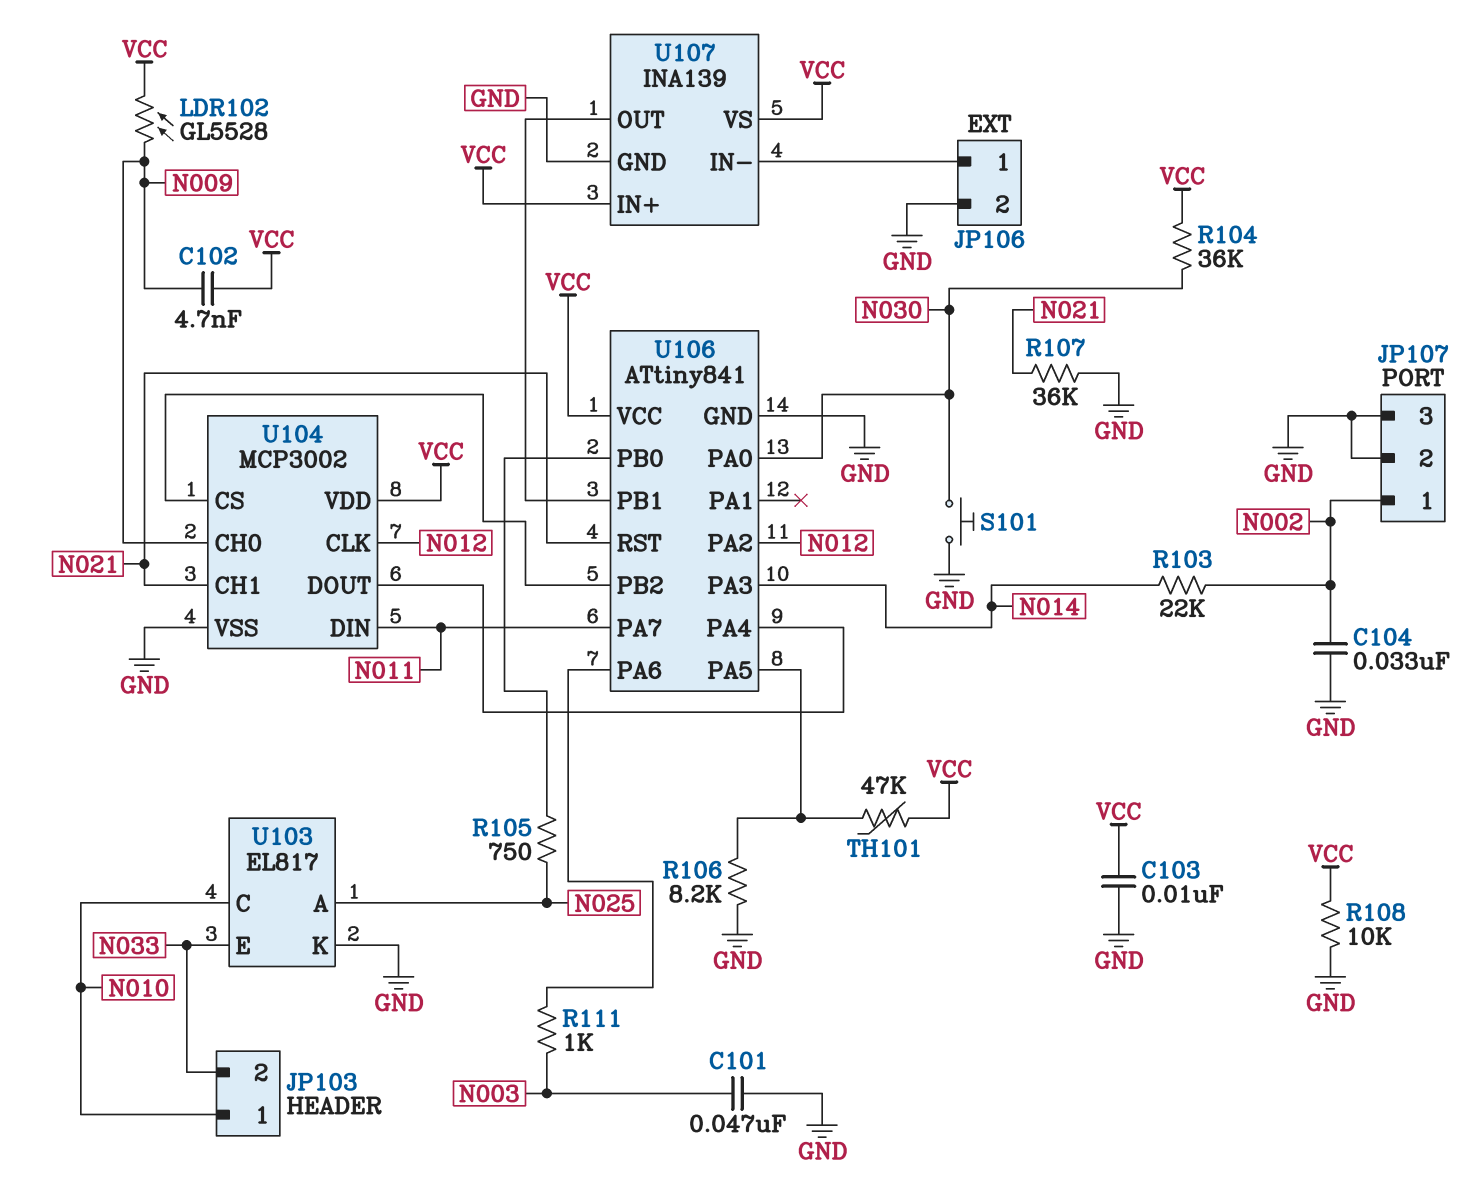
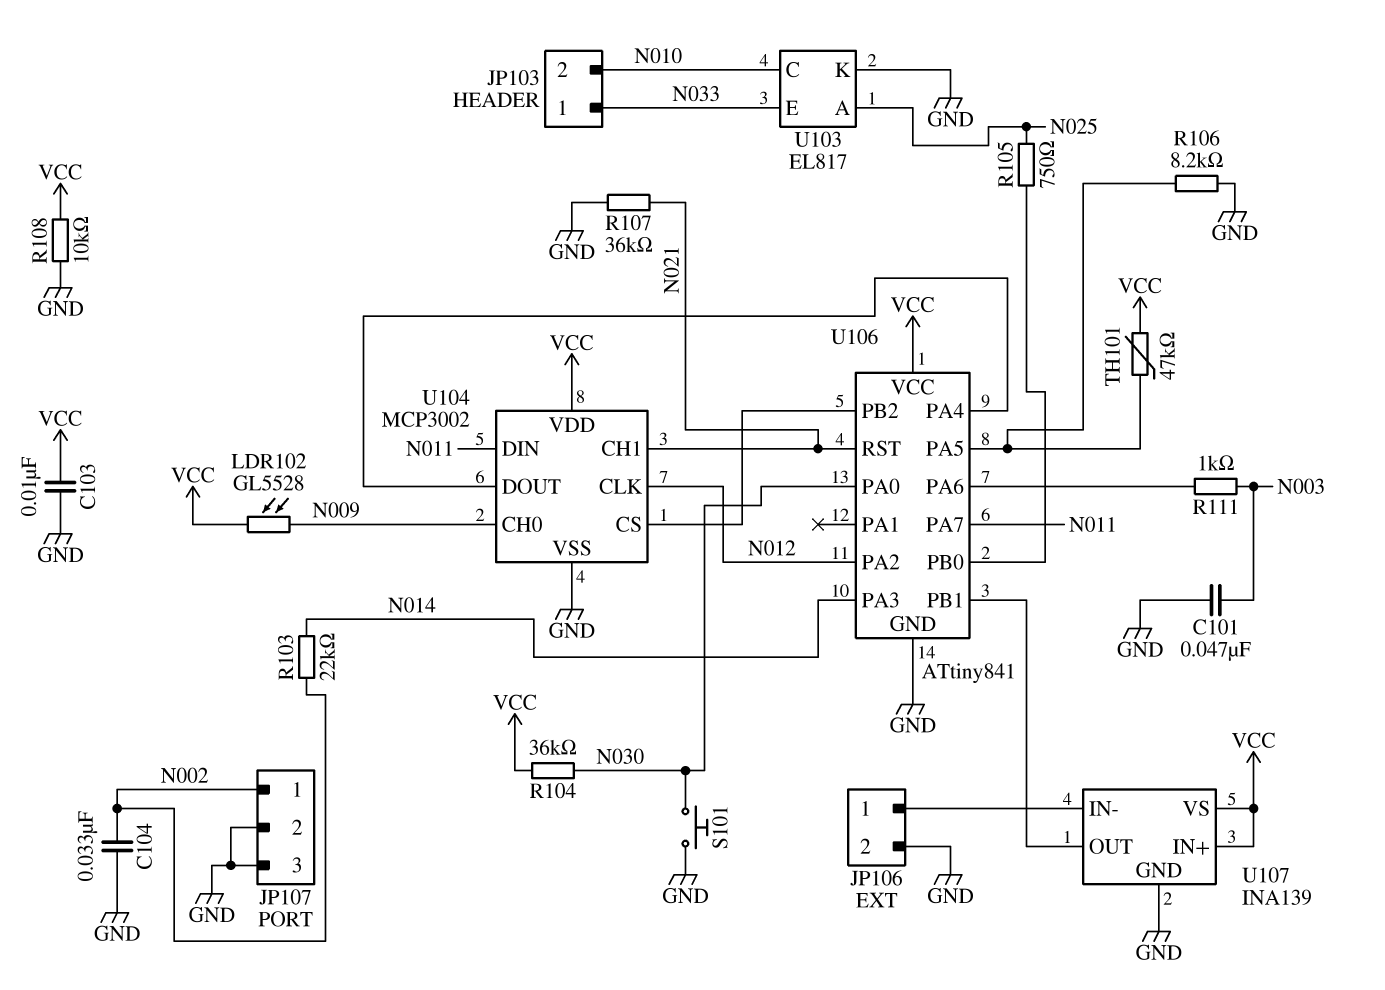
C102: 4.7nF (N009, VCC) -> none
JP103 pin 1: N010 -> N033
JP103 pin 2: N033 -> N010

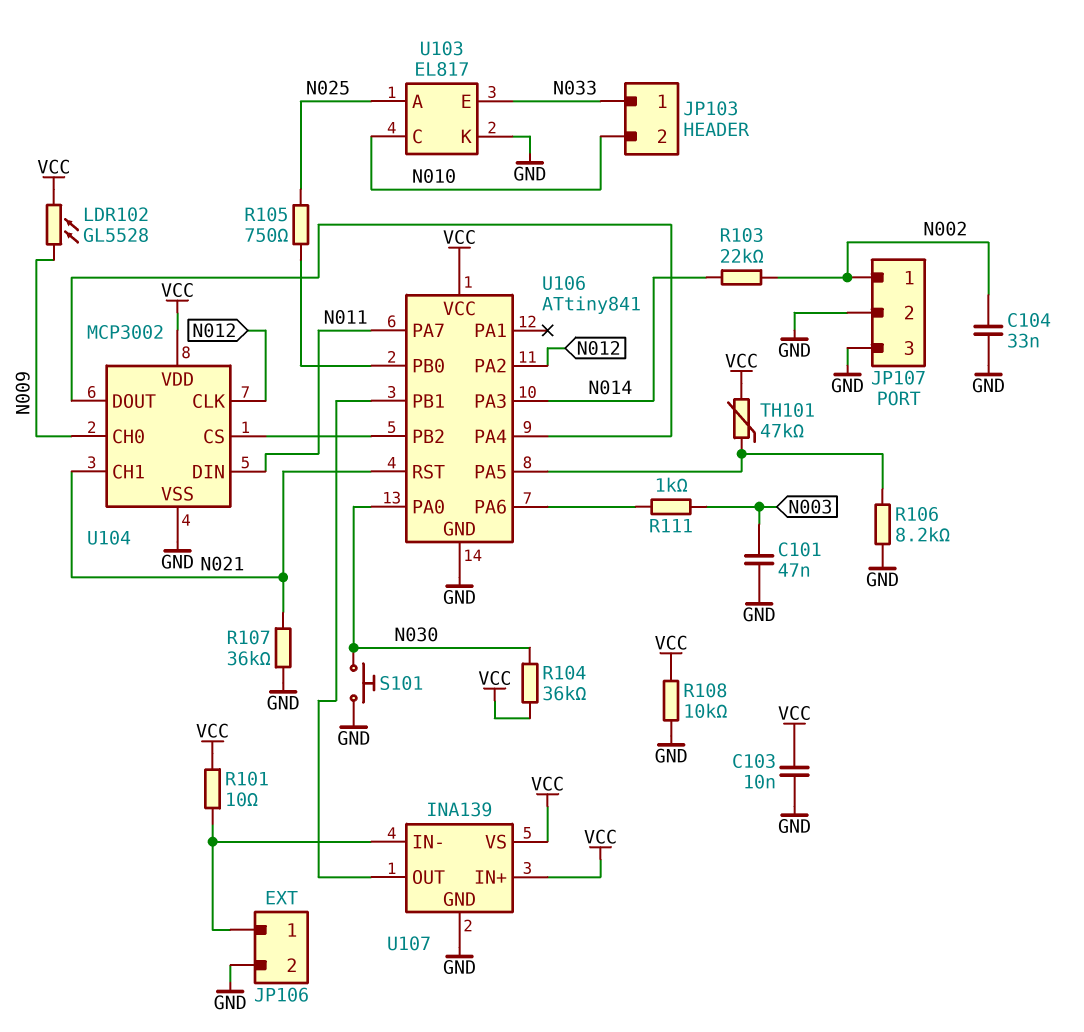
R101: none -> 10 (JP106/1, VCC)

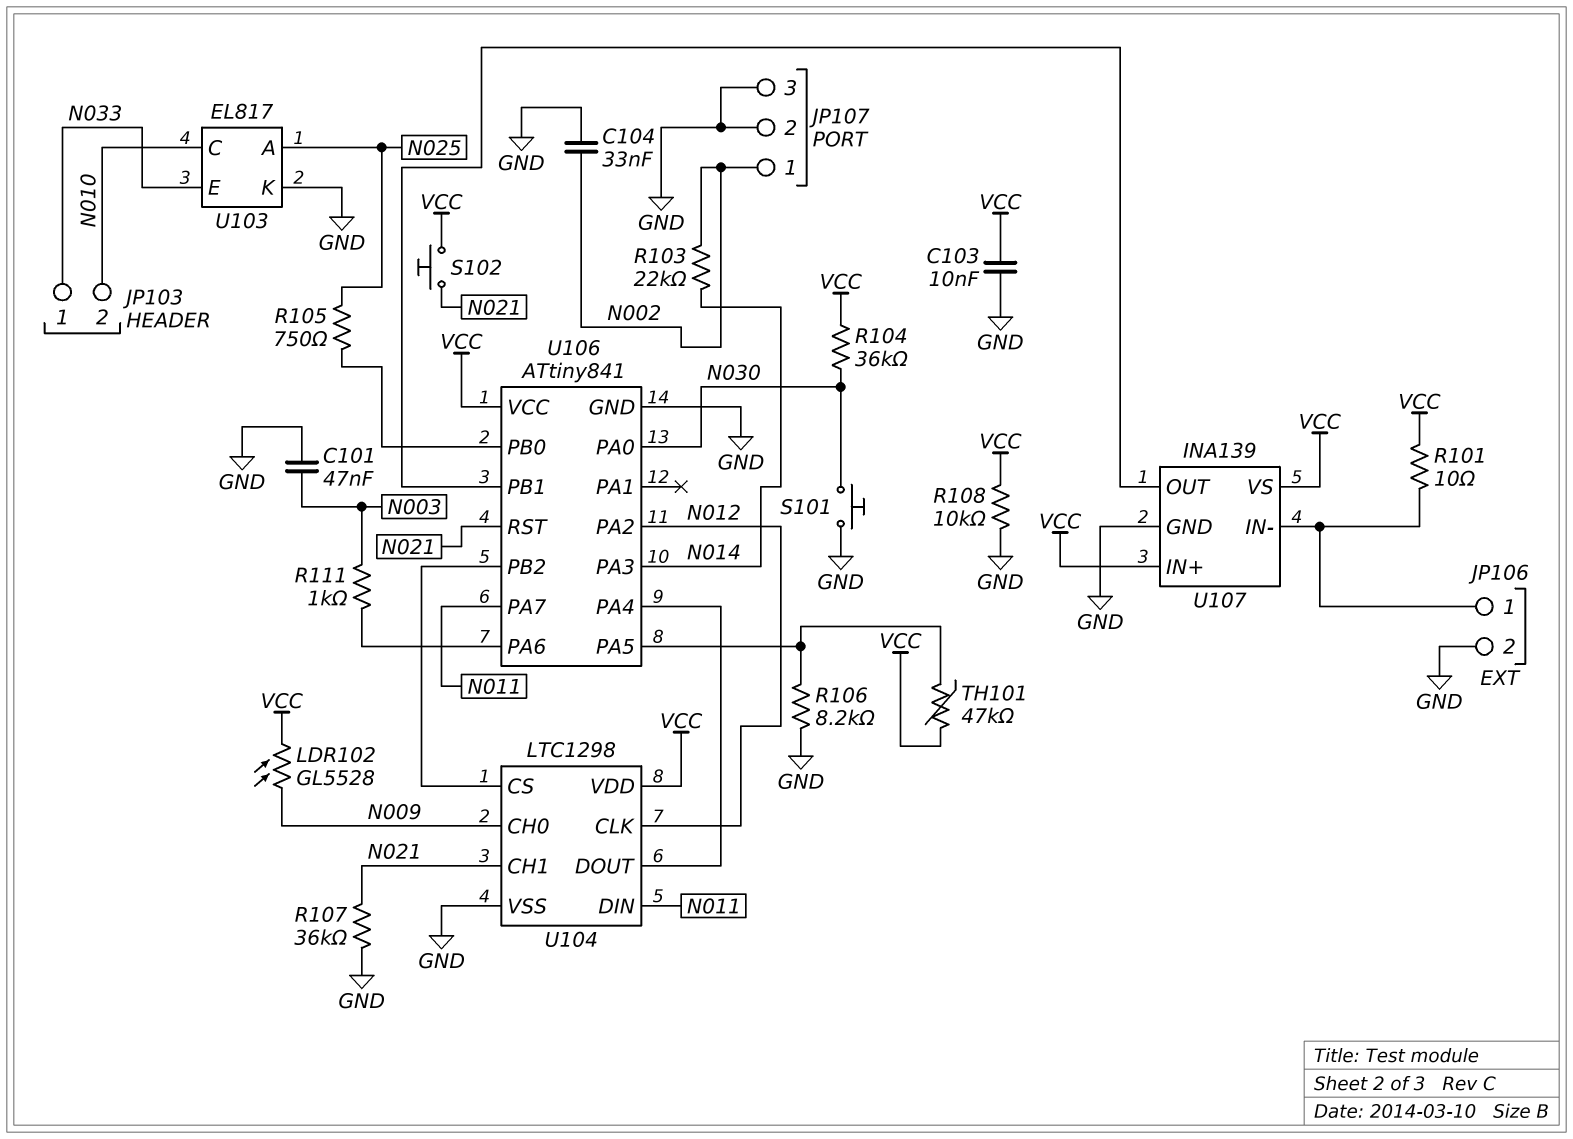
S102: none -> button (N021, VCC)
U104: MCP3002 -> LTC1298

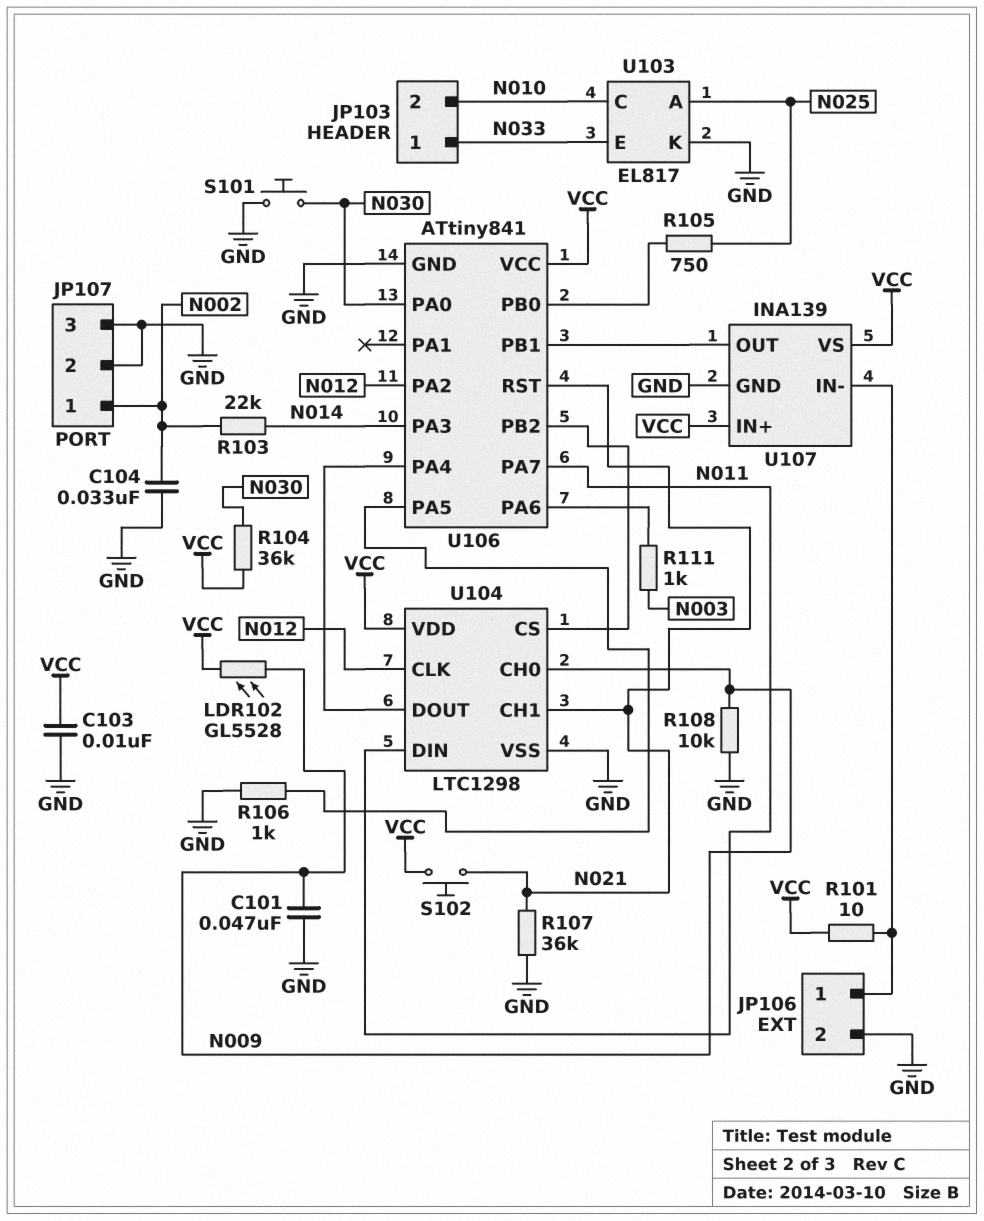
C101: 47nF (GND, N003) -> 47nF (GND, N009)
R106: 8.2k (GND, U106/PA5) -> 1k (GND, U106/PA5)
R108: 10k (GND, VCC) -> 10k (GND, N009)
TH101: 47k (U106/PA5, VCC) -> none

